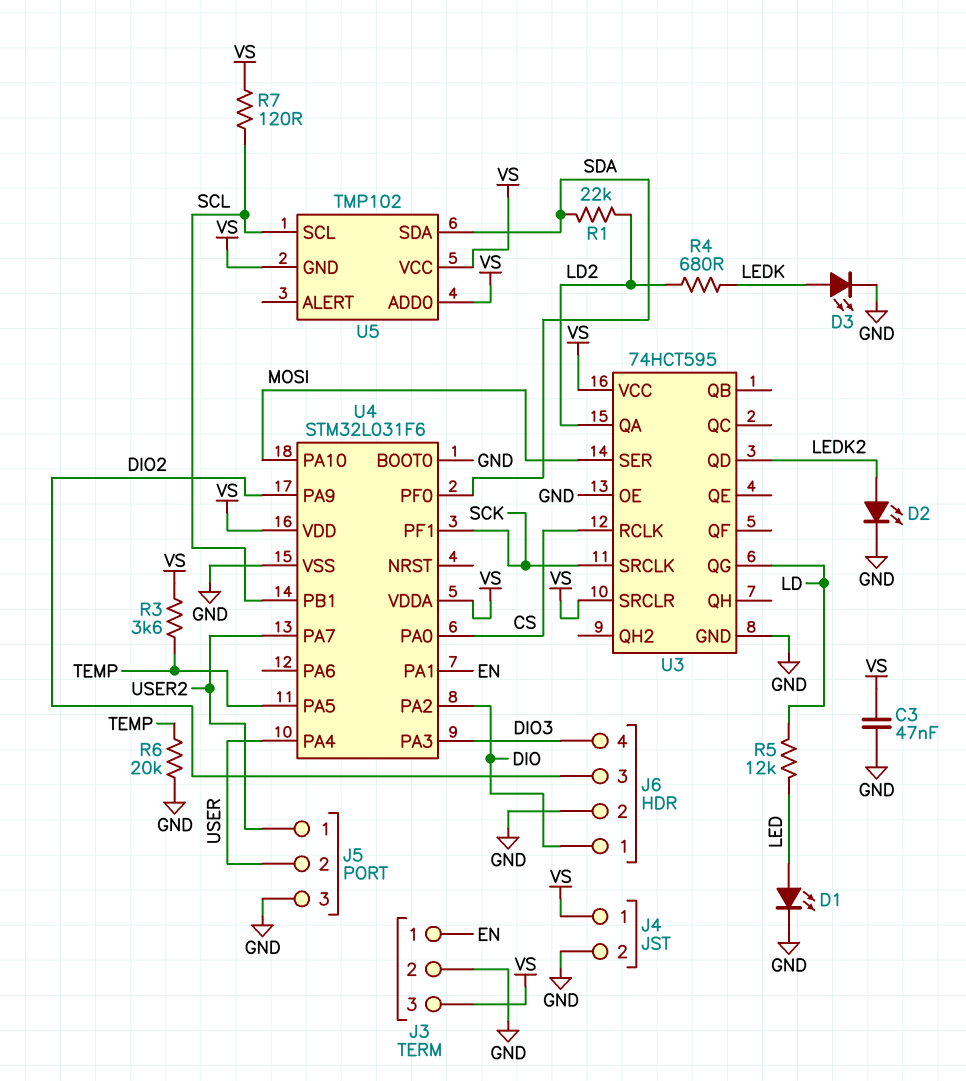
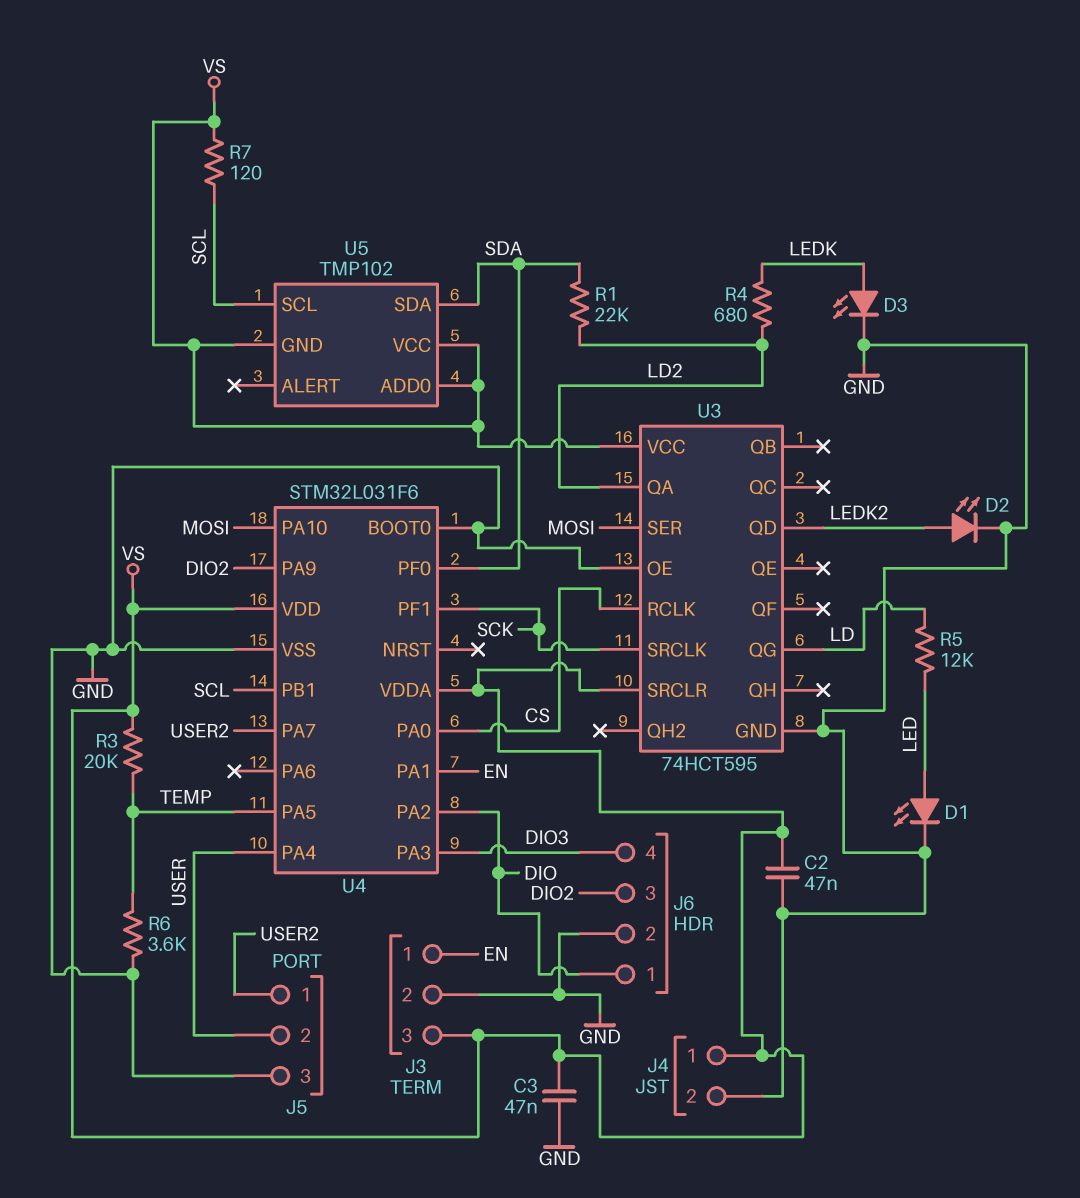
C2: none -> 47nF (GND, VS)
R3: 3.6k (TEMP, VS) -> 20k (TEMP, VS)
R6: 20k (GND, TEMP) -> 3.6k (GND, TEMP)

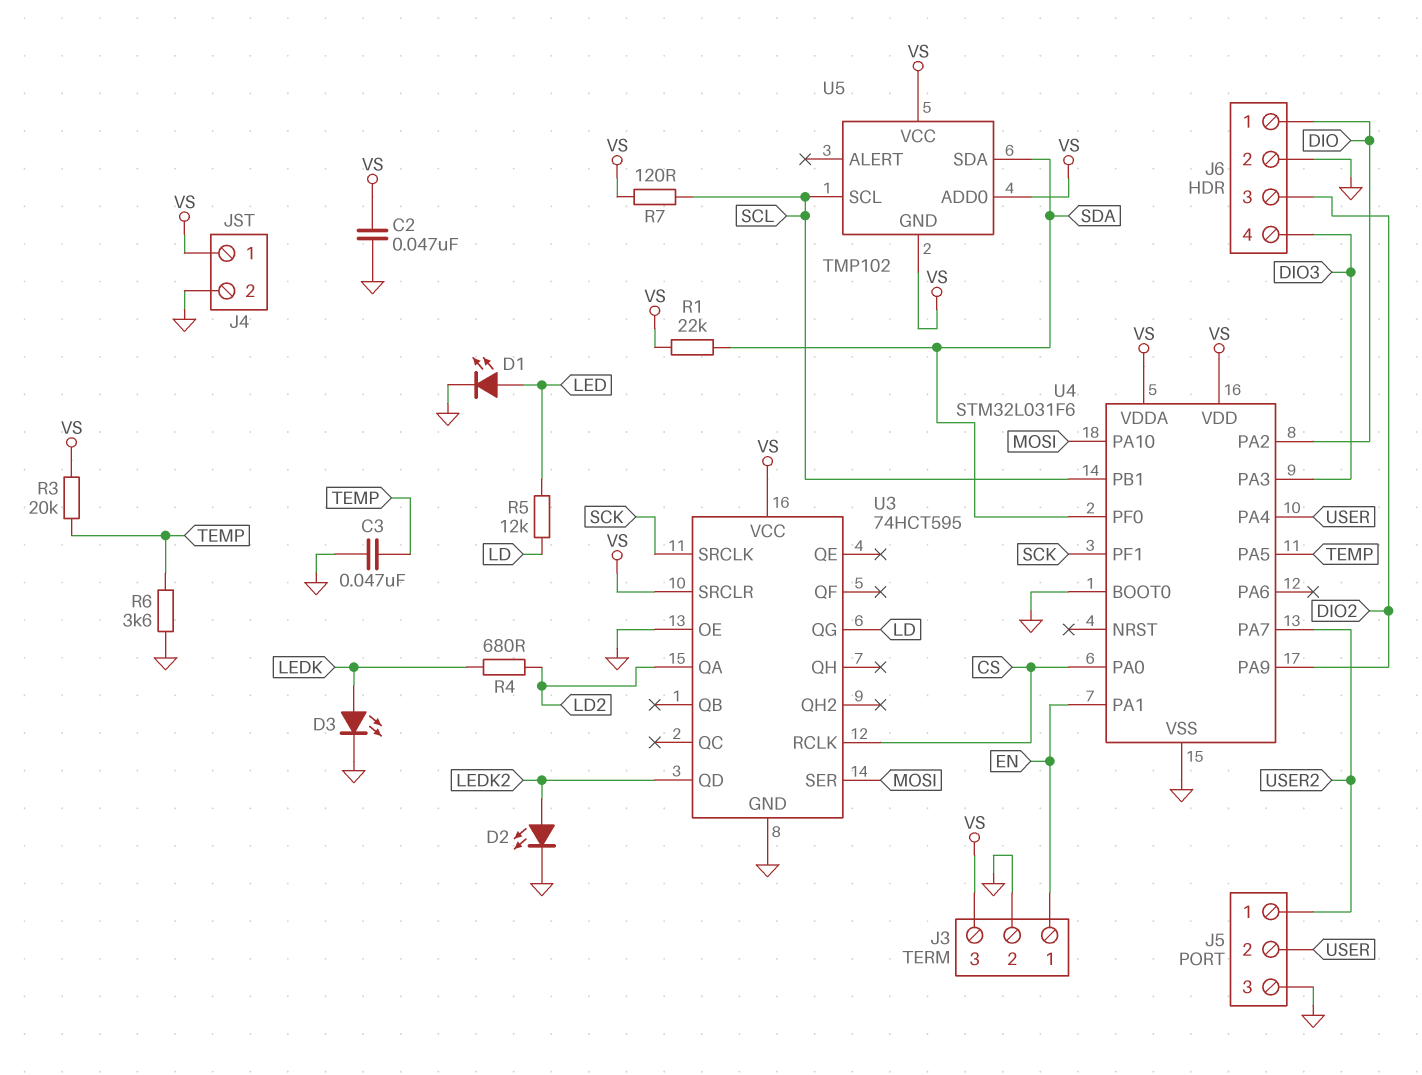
C3: 47nF (GND, VS) -> 47nF (GND, TEMP)
R1: 22k (LD2, SDA) -> 22k (SDA, VS)

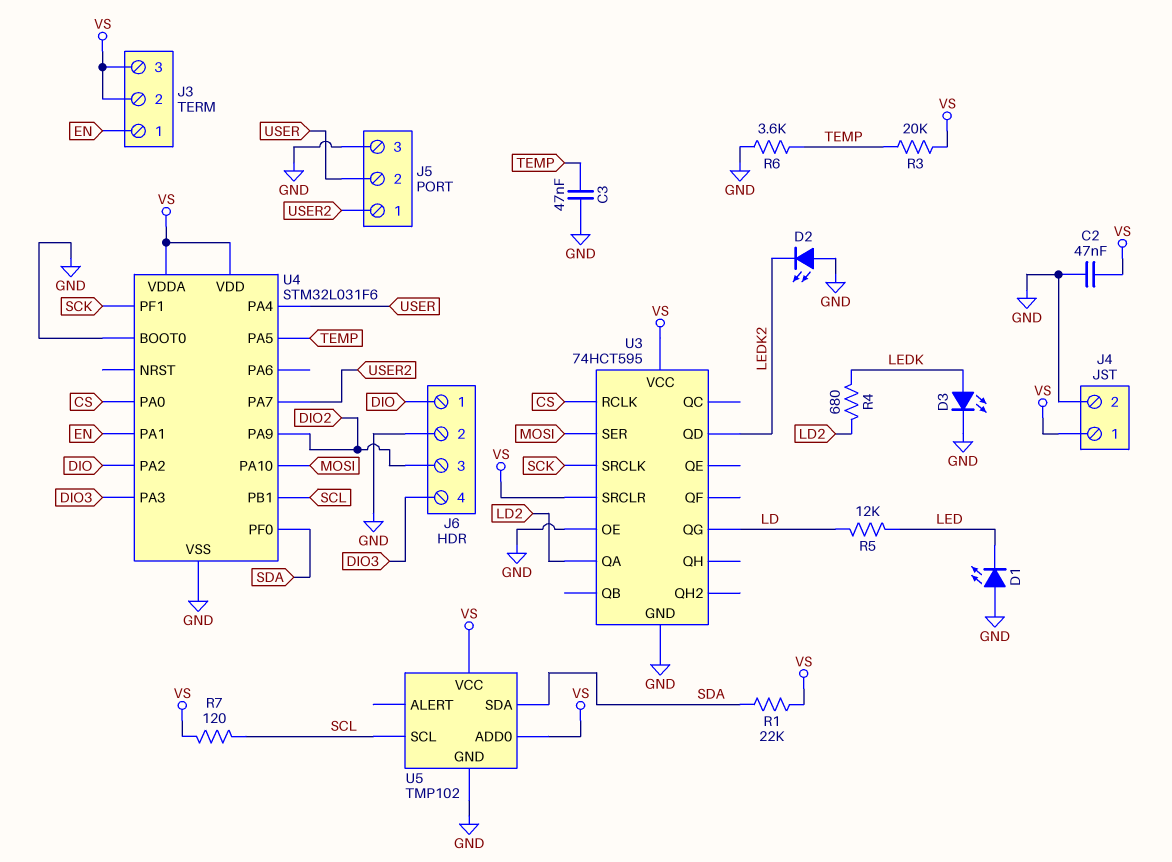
D1: LED (A LED, K GND) -> LED (A GND, K LED)
D2: LED (A LEDK2, K GND) -> LED (A GND, K LEDK2)
J3 pin 2: GND -> VS
U5 pin GND: VS -> GND

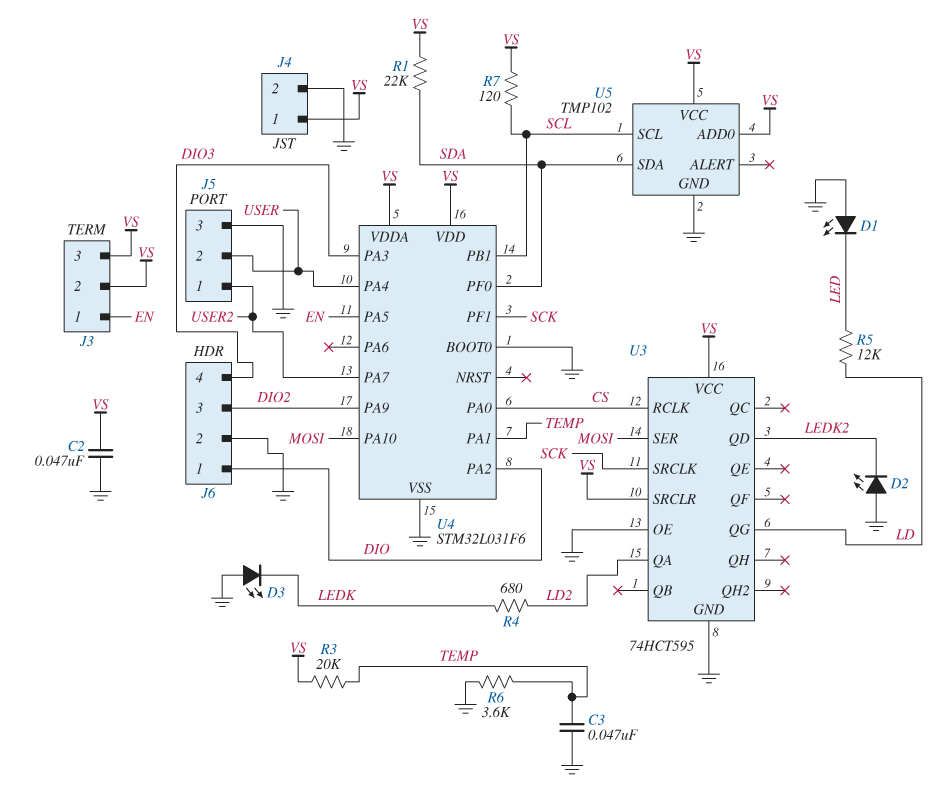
D3: LED (A LEDK, K GND) -> LED (A GND, K LEDK)
U4 pin PA1: EN -> TEMP
U4 pin PA5: TEMP -> EN

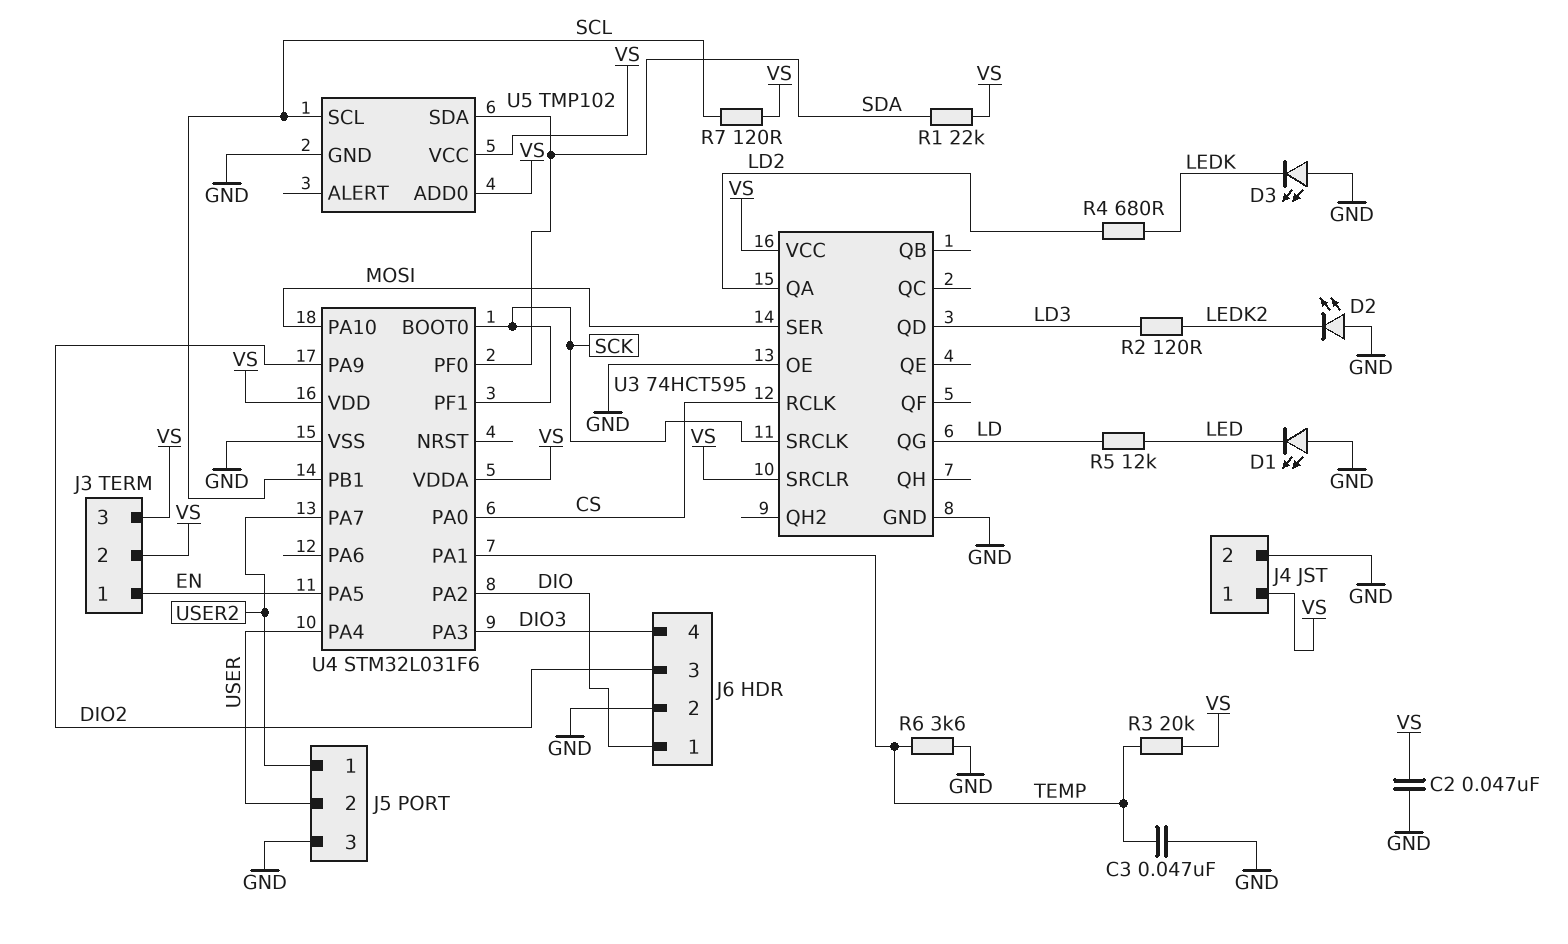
R2: none -> 120 (LD3, LEDK2)
U3 pin QD: LEDK2 -> LD3
U4 pin BOOT0: GND -> SCK

